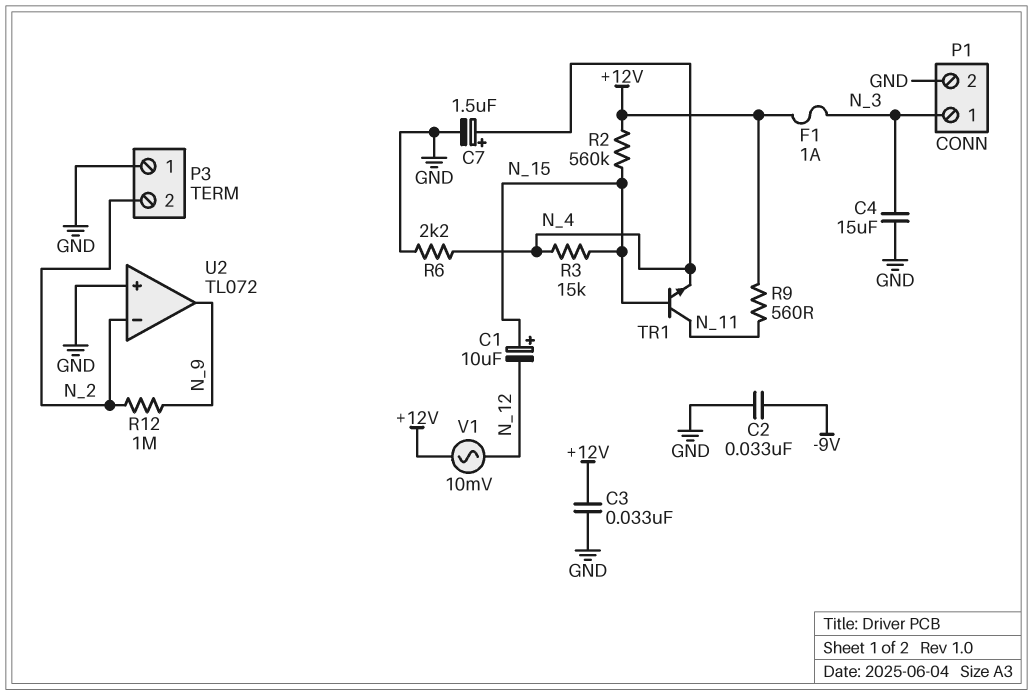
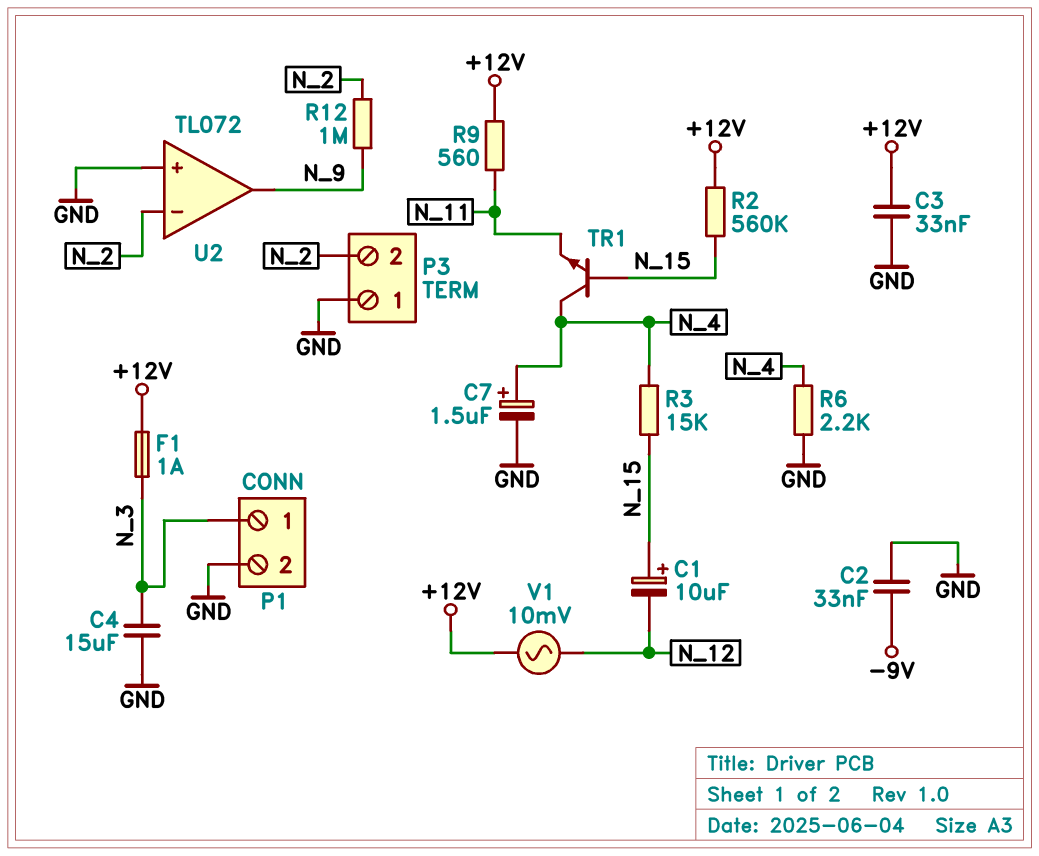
TR1: NPN (B N_15, C N_11, E N_4) -> NPN (B N_15, C N_4, E N_11)

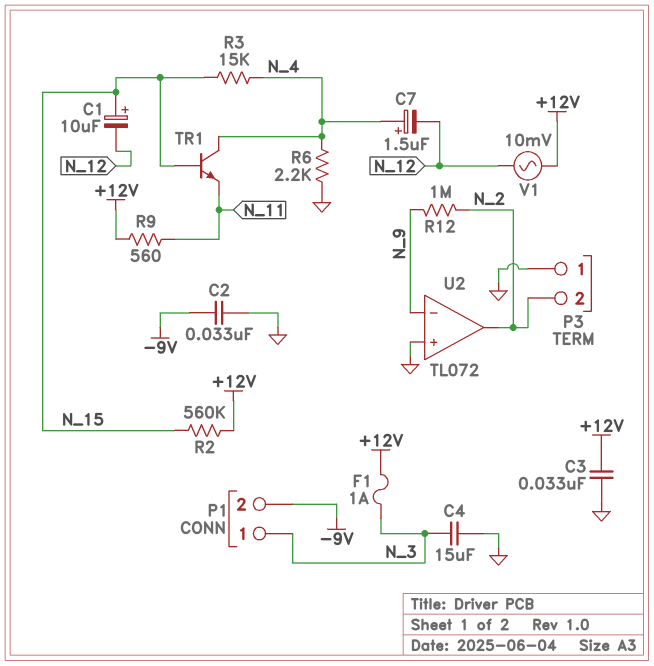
C7: 1.5uF (plus N_4, minus GND) -> 1.5uF (plus N_4, minus N_12)
P1 pin 2: GND -> -9V
U2 pin in-: N_2 -> N_9
U2 pin out: N_9 -> N_2

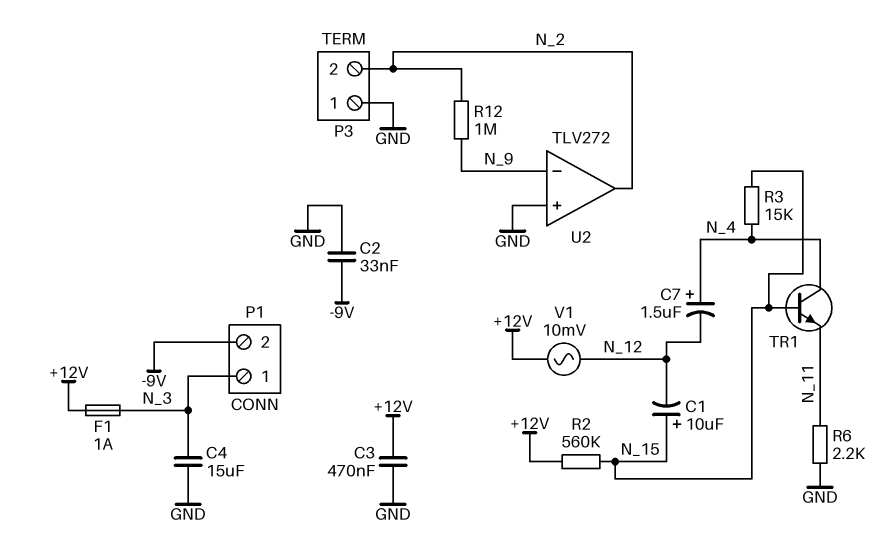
C3: 33nF (+12V, GND) -> 470nF (+12V, GND)
R6: 2.2k (GND, N_4) -> 2.2k (GND, N_11)
R9: 560 (+12V, N_11) -> none
U2: TL072 -> TLV272

